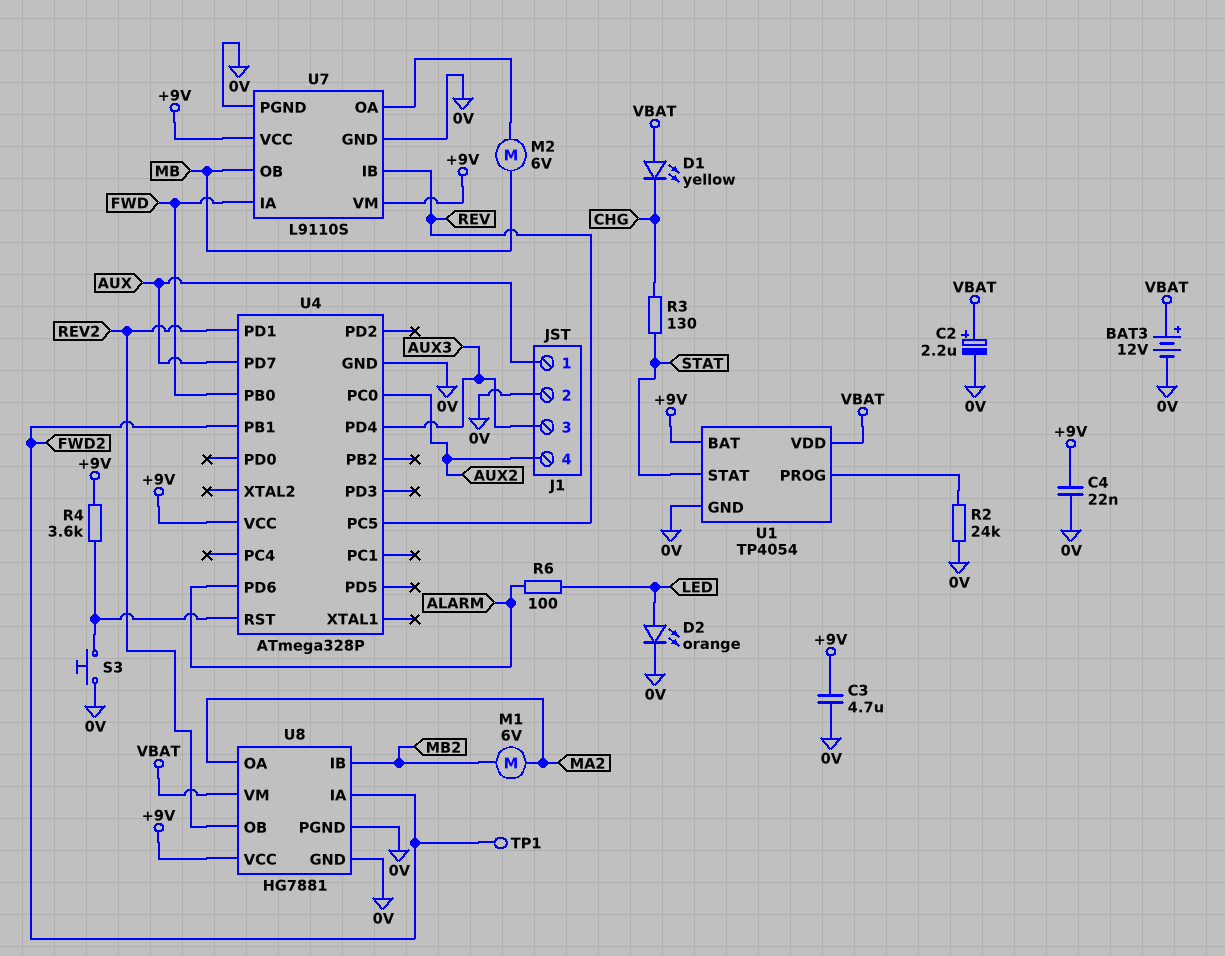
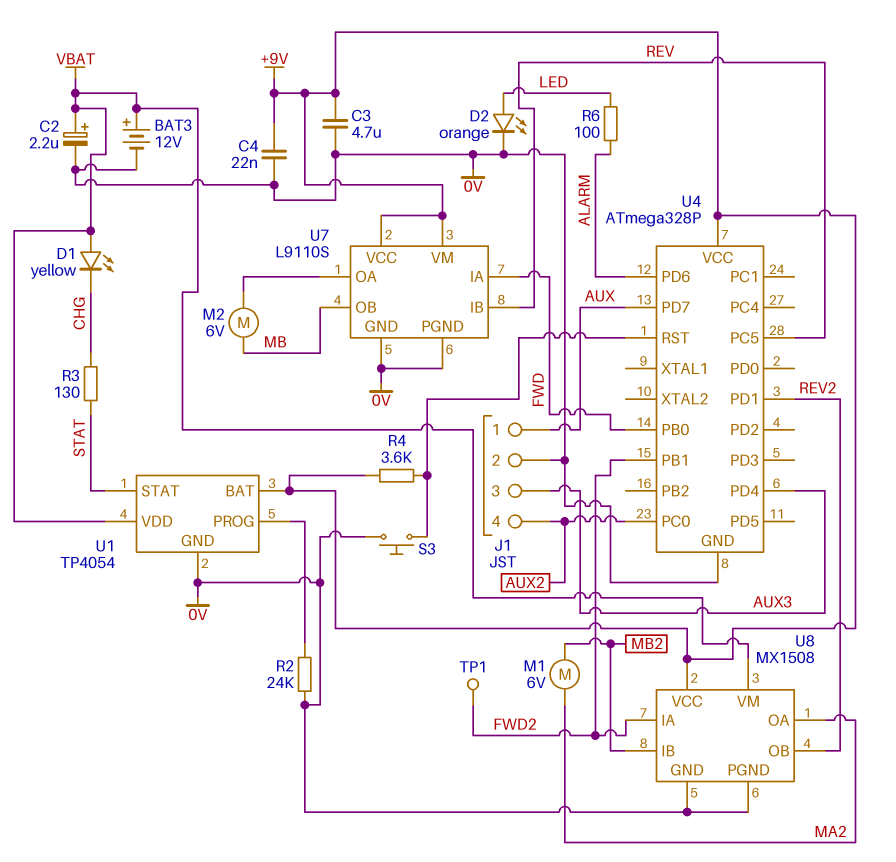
U8: HG7881 -> MX1508

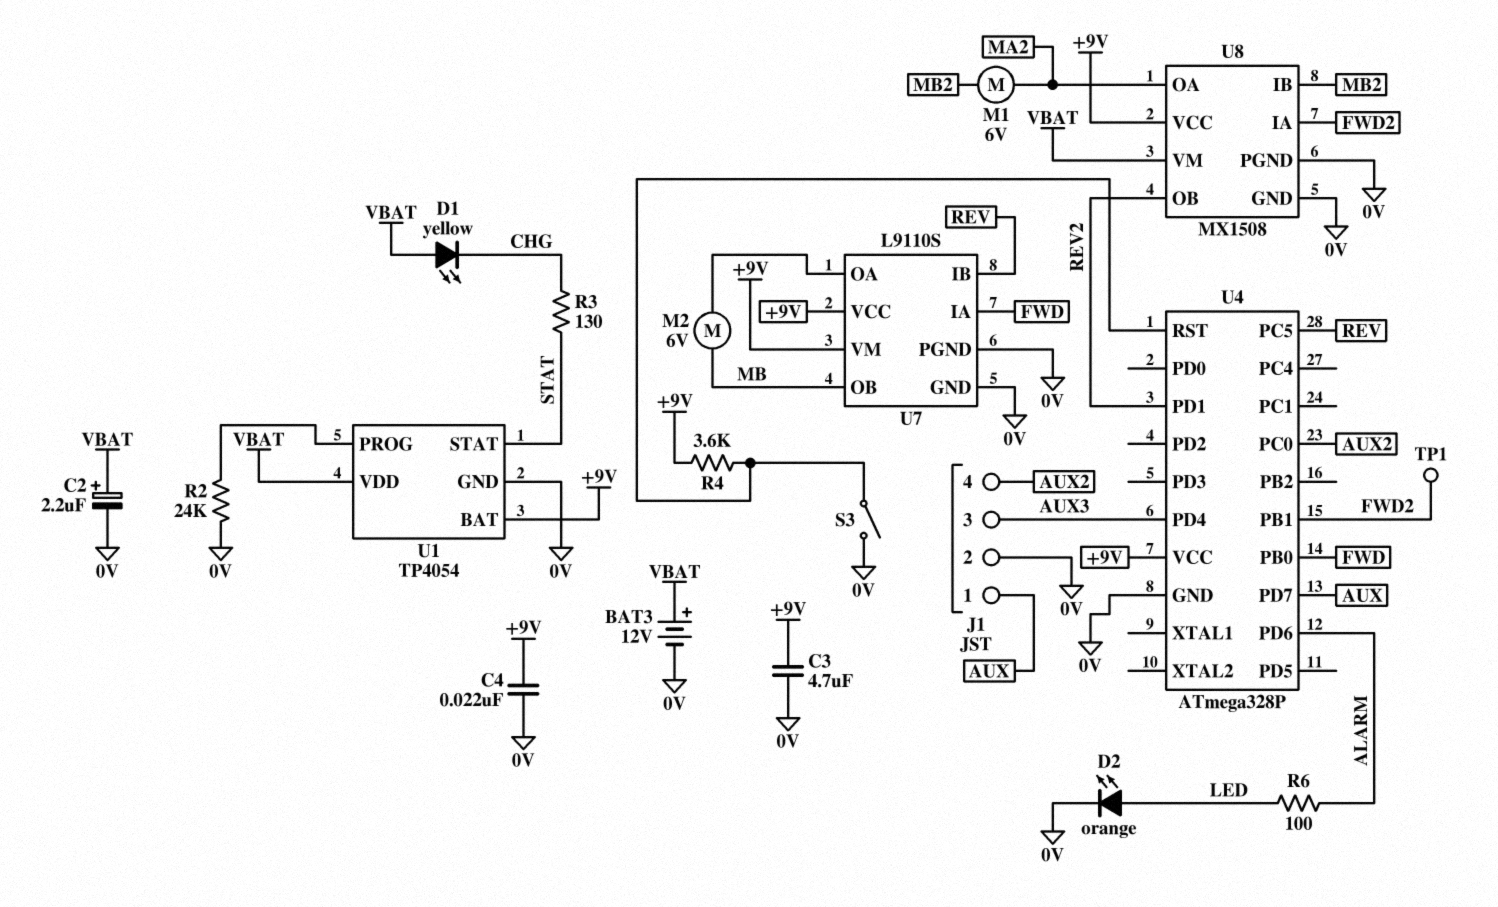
S3: button (0V, U4/RST) -> switch (0V, U4/RST)

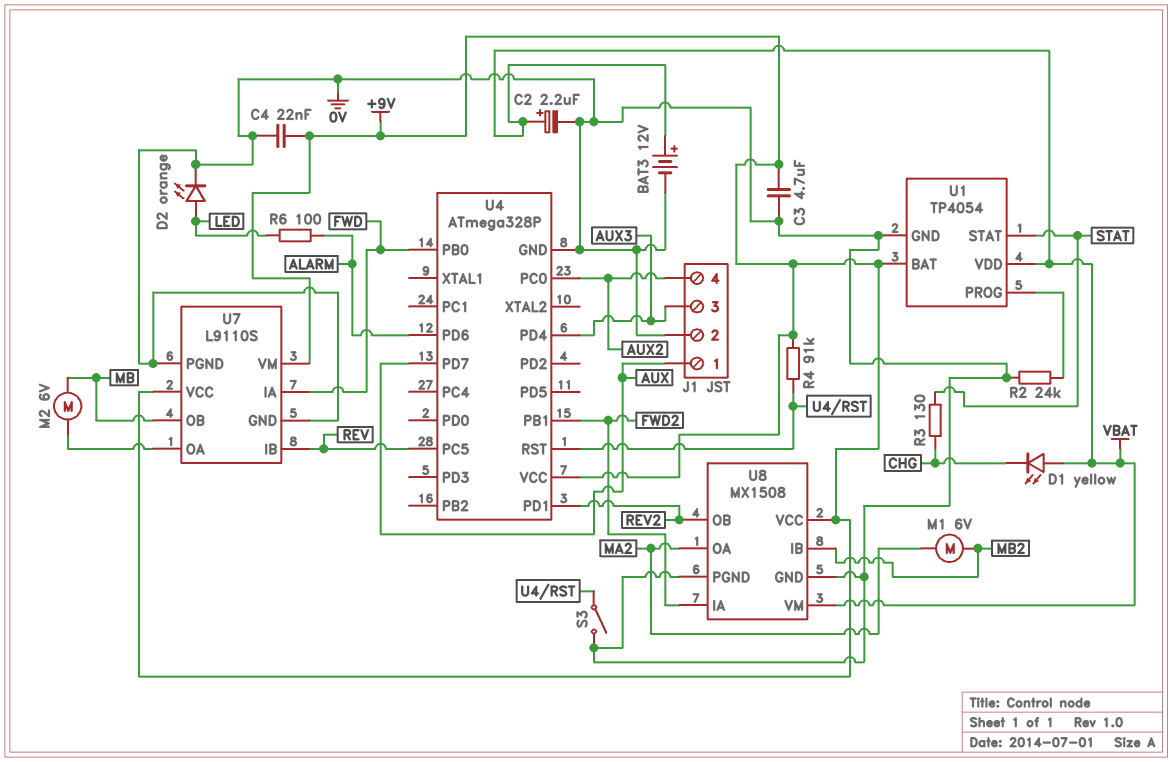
R4: 3.6k (+9V, U4/RST) -> 91k (+9V, U4/RST)
TP1: test point (FWD2) -> none

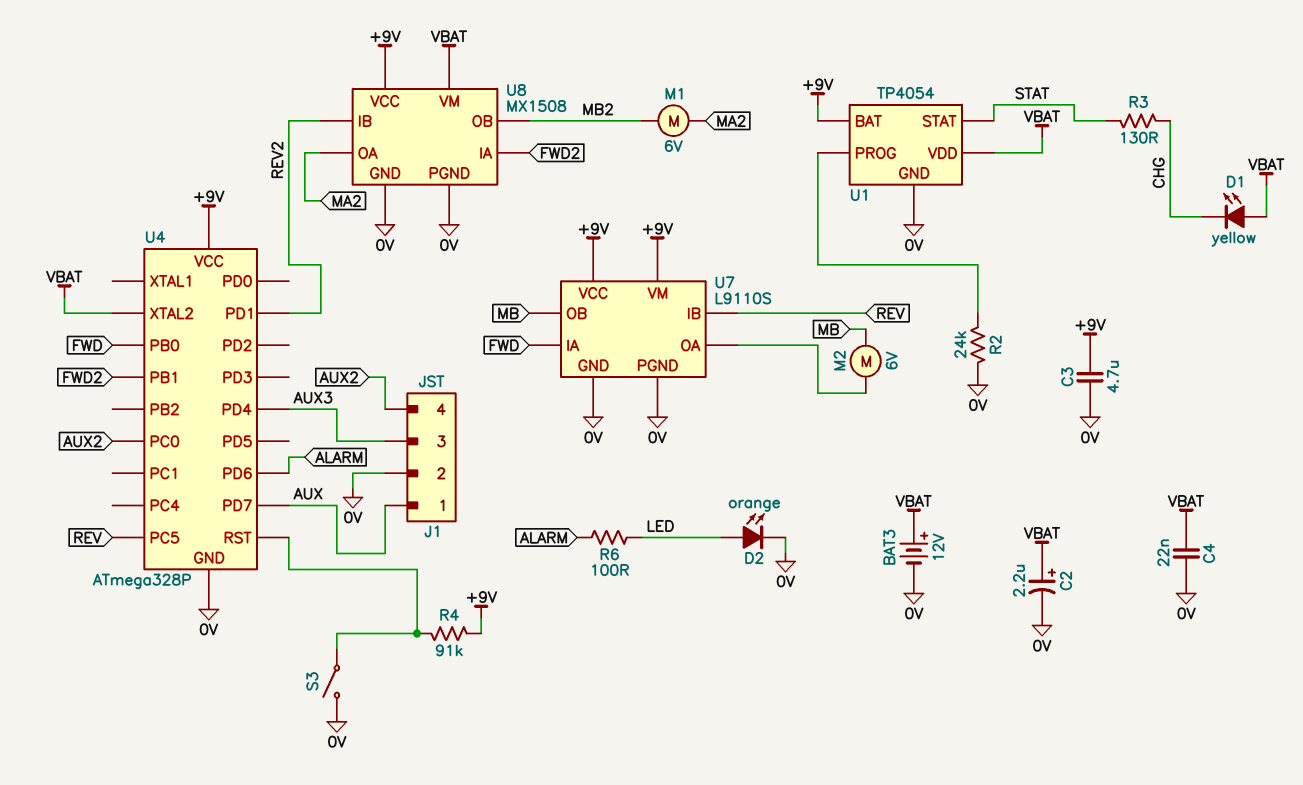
C4: 22nF (+9V, 0V) -> 22nF (0V, VBAT)
U4 pin XTAL2: none -> VBAT
U8 pin IB: MB2 -> REV2
U8 pin OB: REV2 -> MB2

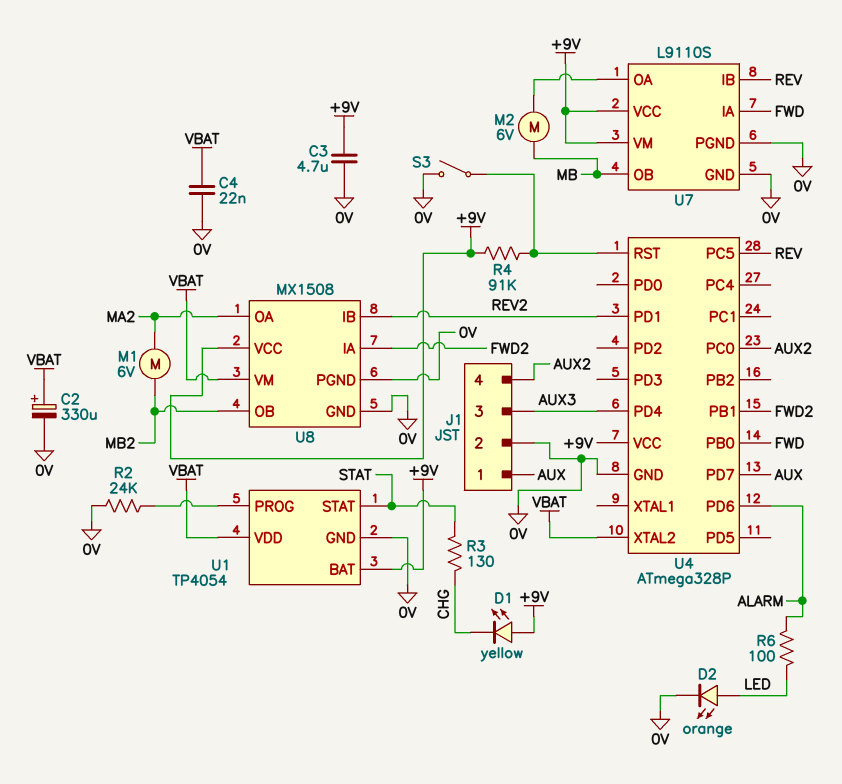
BAT3: 12V (plus VBAT, minus 0V) -> none
C2: 2.2uF (plus VBAT, minus 0V) -> 330uF (plus VBAT, minus 0V)
D1: LED yellow (A VBAT, K CHG) -> LED yellow (A +9V, K CHG)

